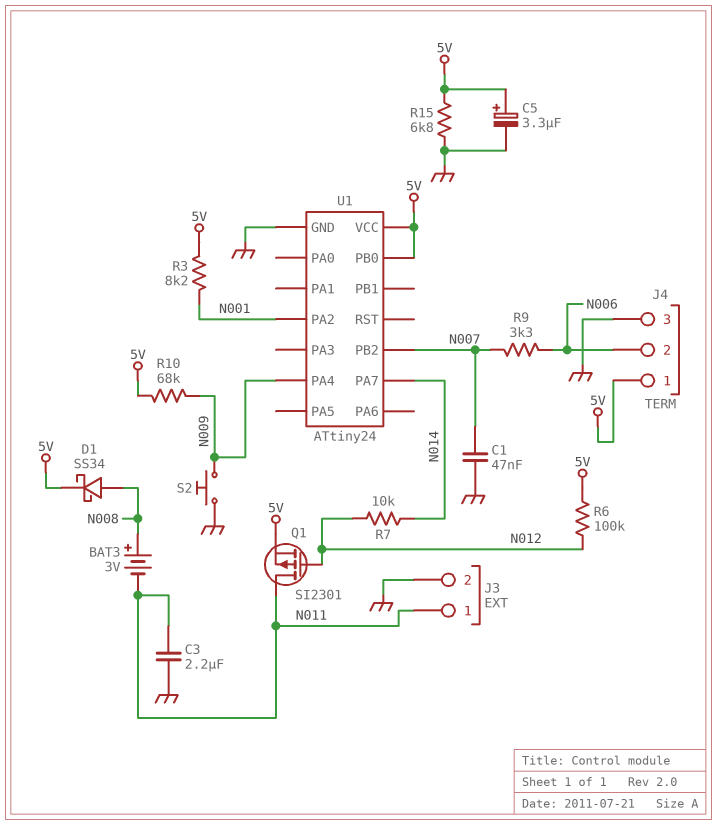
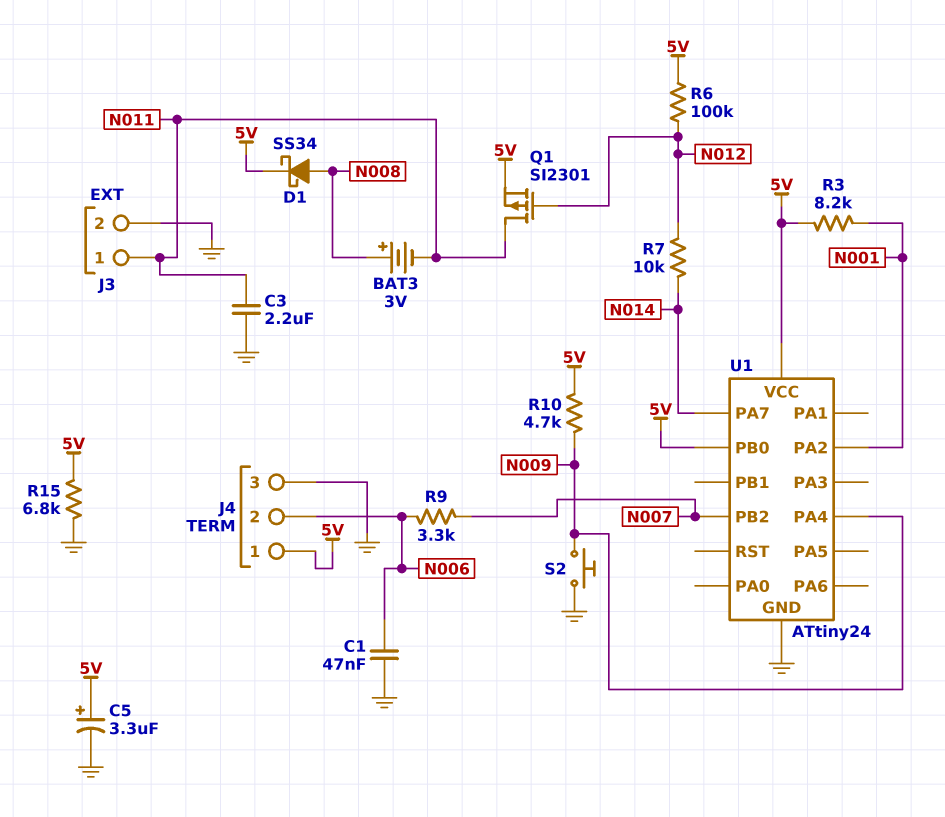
C1: 47nF (GND, N007) -> 47nF (GND, N006)
R10: 68k (5V, N009) -> 4.7k (5V, N009)

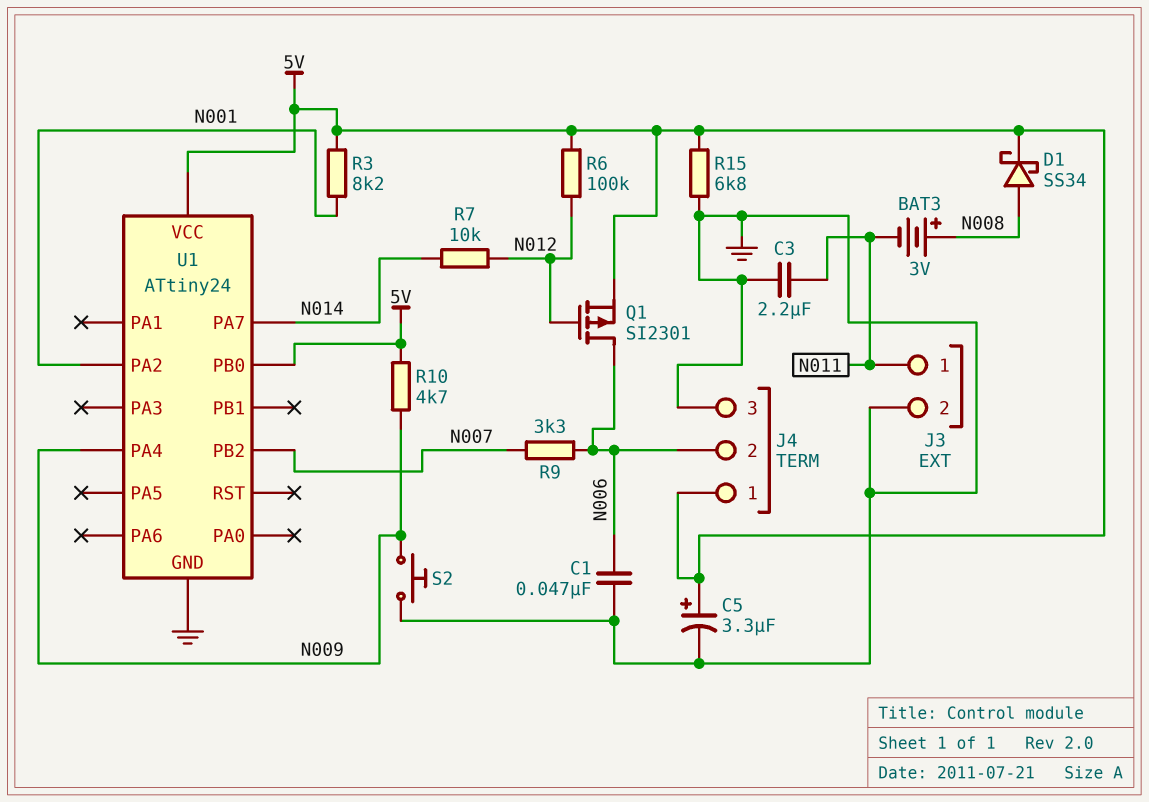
Q1: PMOS SI2301 (G N012, D N011, S 5V) -> PMOS SI2301 (G N012, D N006, S 5V)

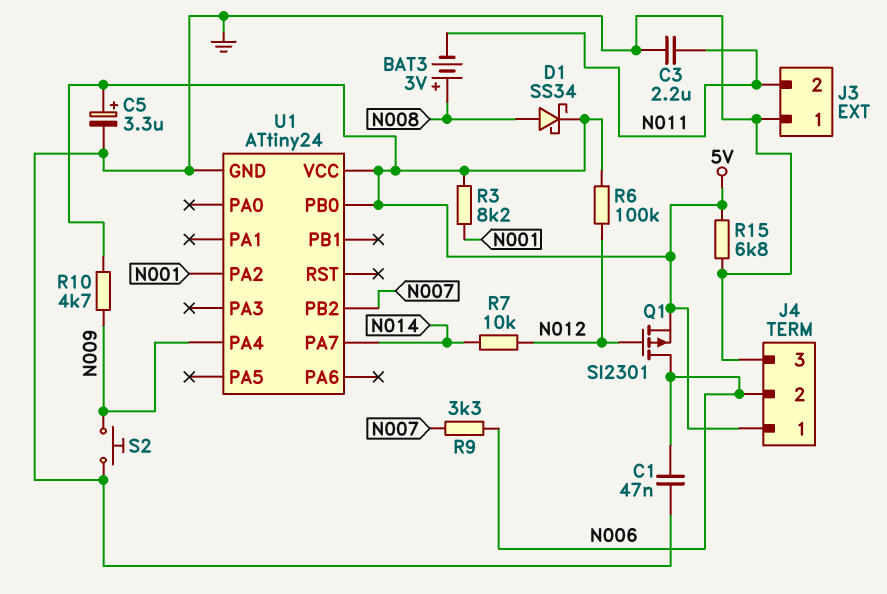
J3 pin 1: N011 -> GND
J3 pin 2: GND -> N011

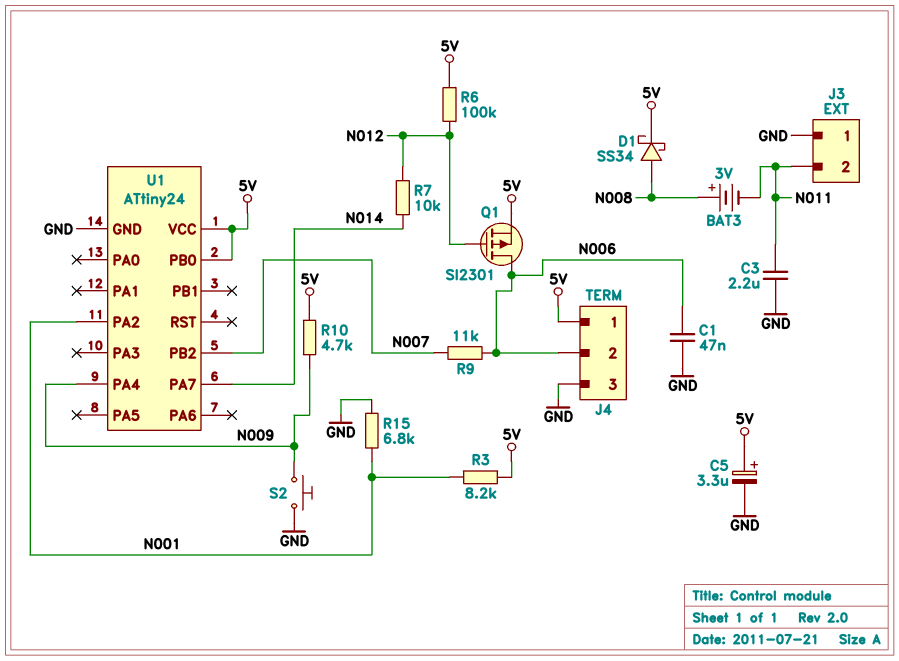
R9: 3.3k (N006, N007) -> 11k (N006, N007)
R15: 6.8k (5V, GND) -> 6.8k (GND, N001)

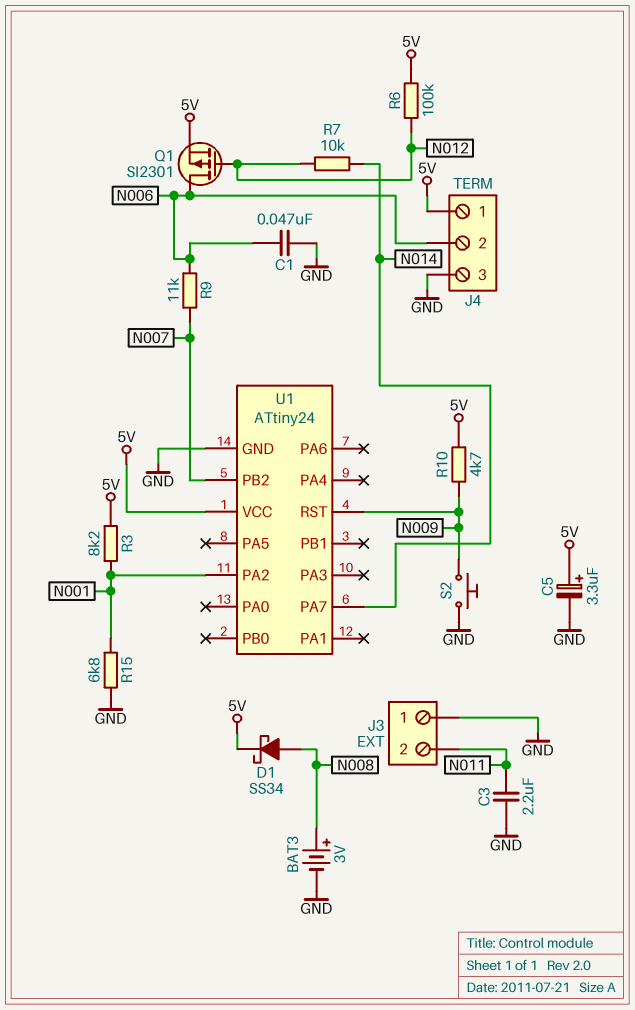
BAT3: 3V (plus N008, minus N011) -> 3V (plus N008, minus GND)
U1 pin PA4: N009 -> none
U1 pin PB0: 5V -> none
U1 pin RST: none -> N009

